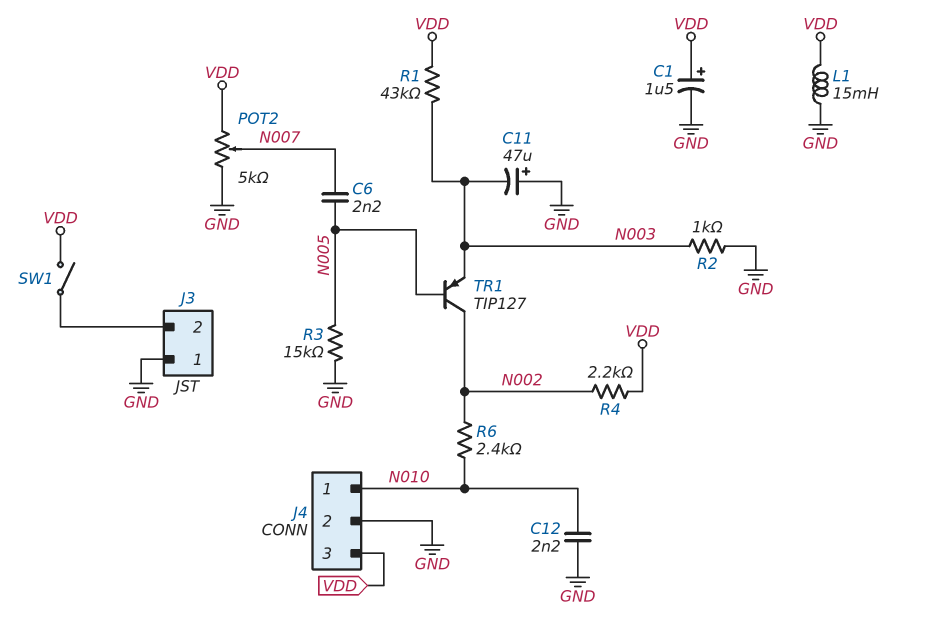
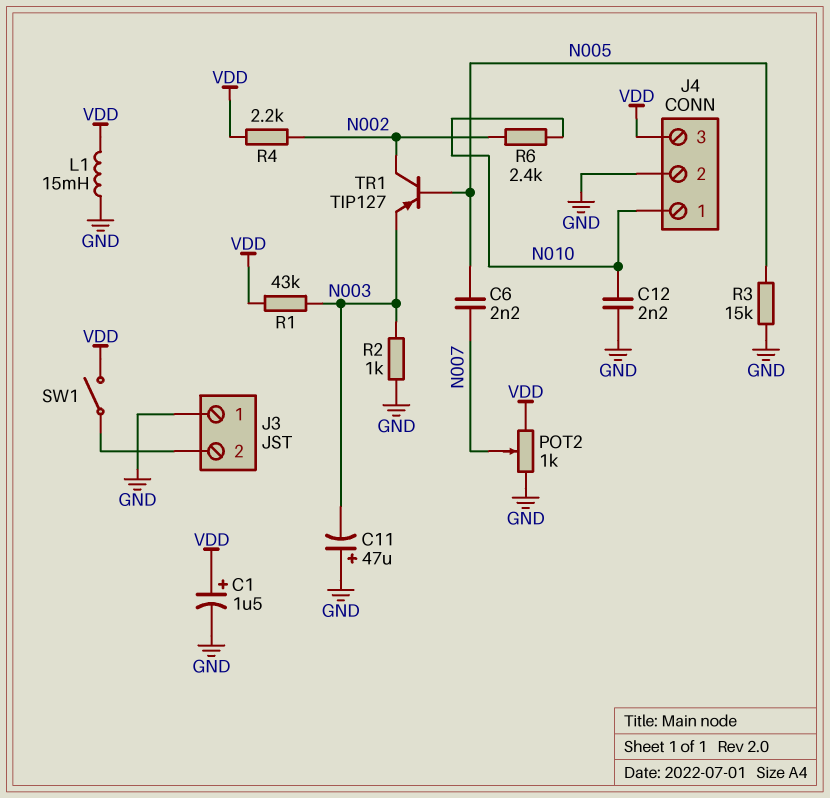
POT2: 5k (GND, VDD, wiper N007) -> 1k (GND, VDD, wiper N007)

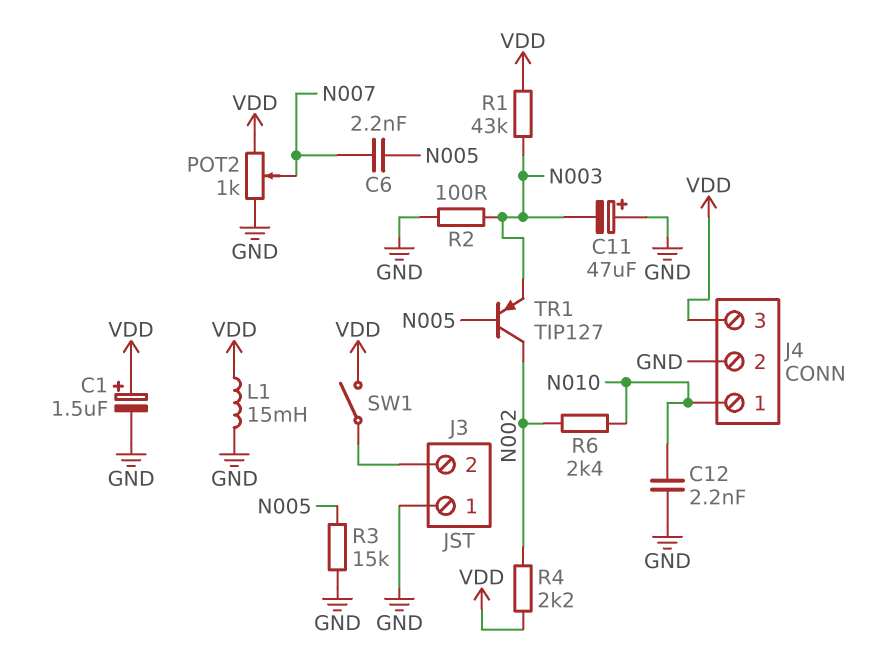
R2: 1k (GND, N003) -> 100 (GND, N003)

